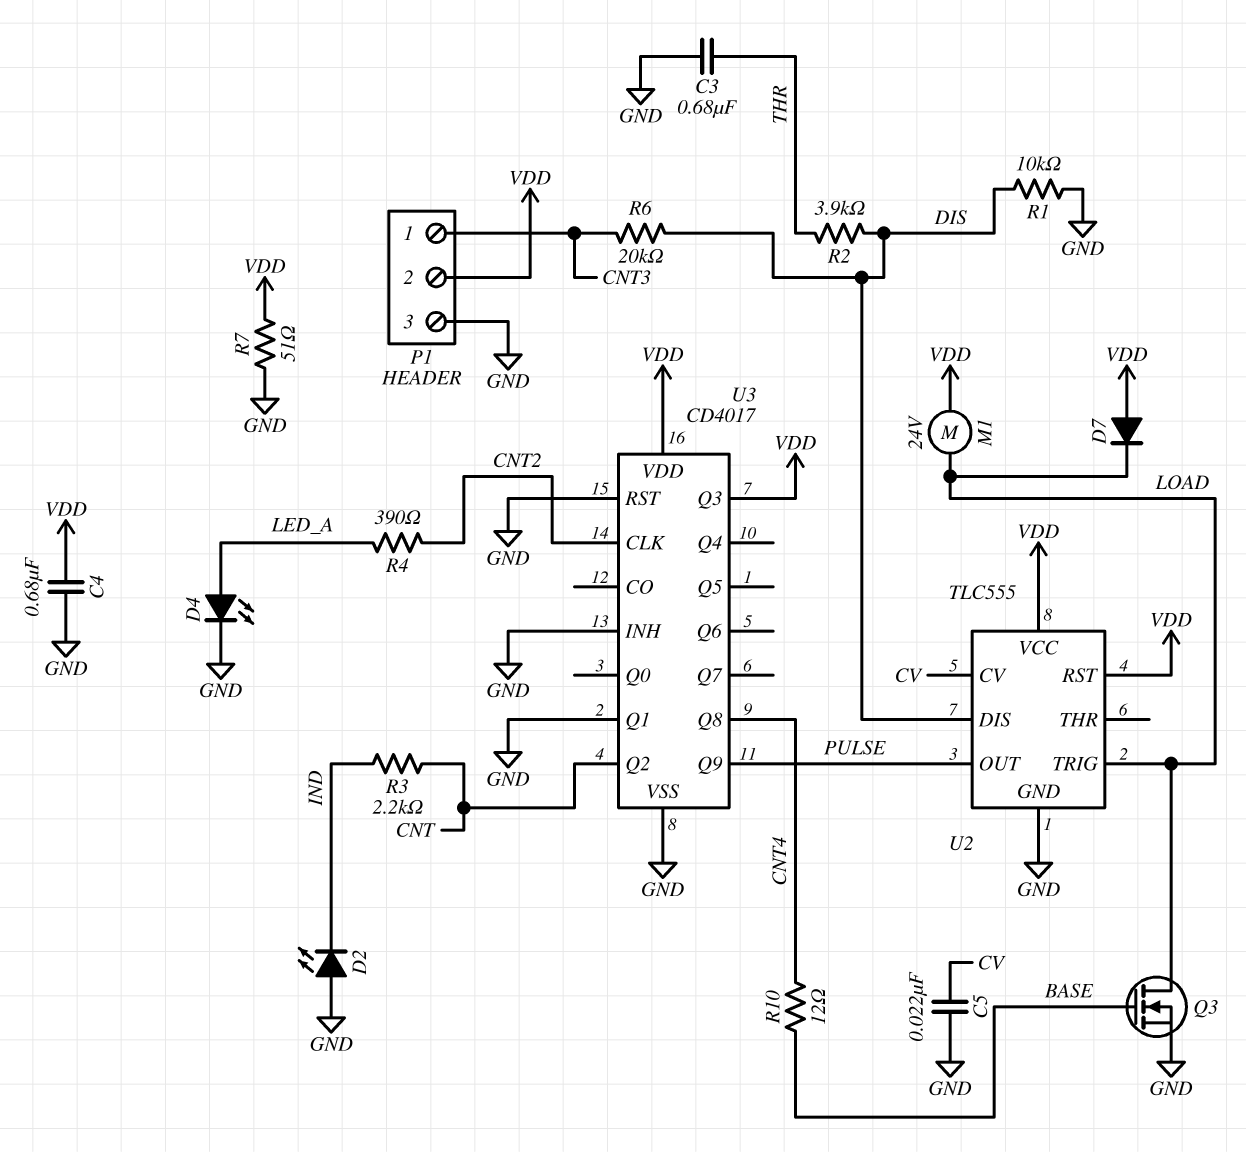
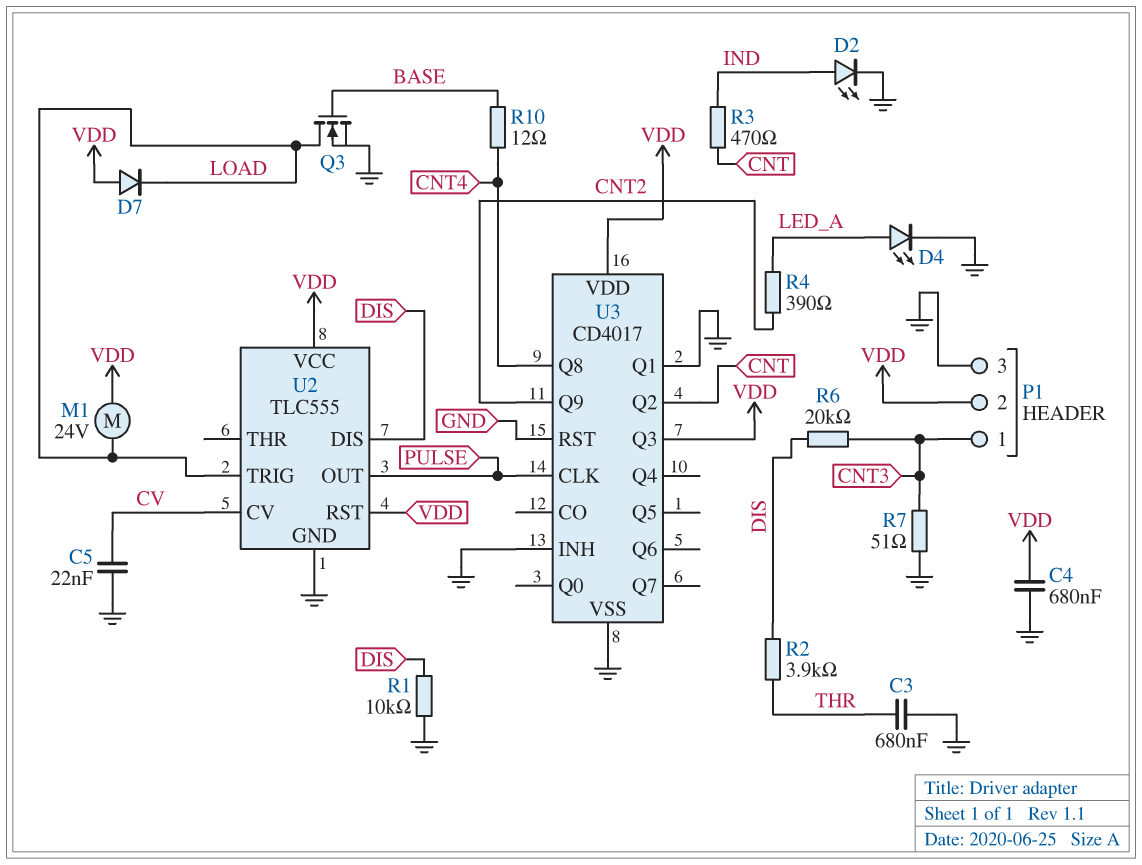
D2: LED (A GND, K IND) -> LED (A IND, K GND)
R3: 2.2k (CNT, IND) -> 470 (CNT, IND)
R7: 51 (GND, VDD) -> 51 (CNT3, GND)
U3 pin CLK: CNT2 -> PULSE
U3 pin Q9: PULSE -> CNT2

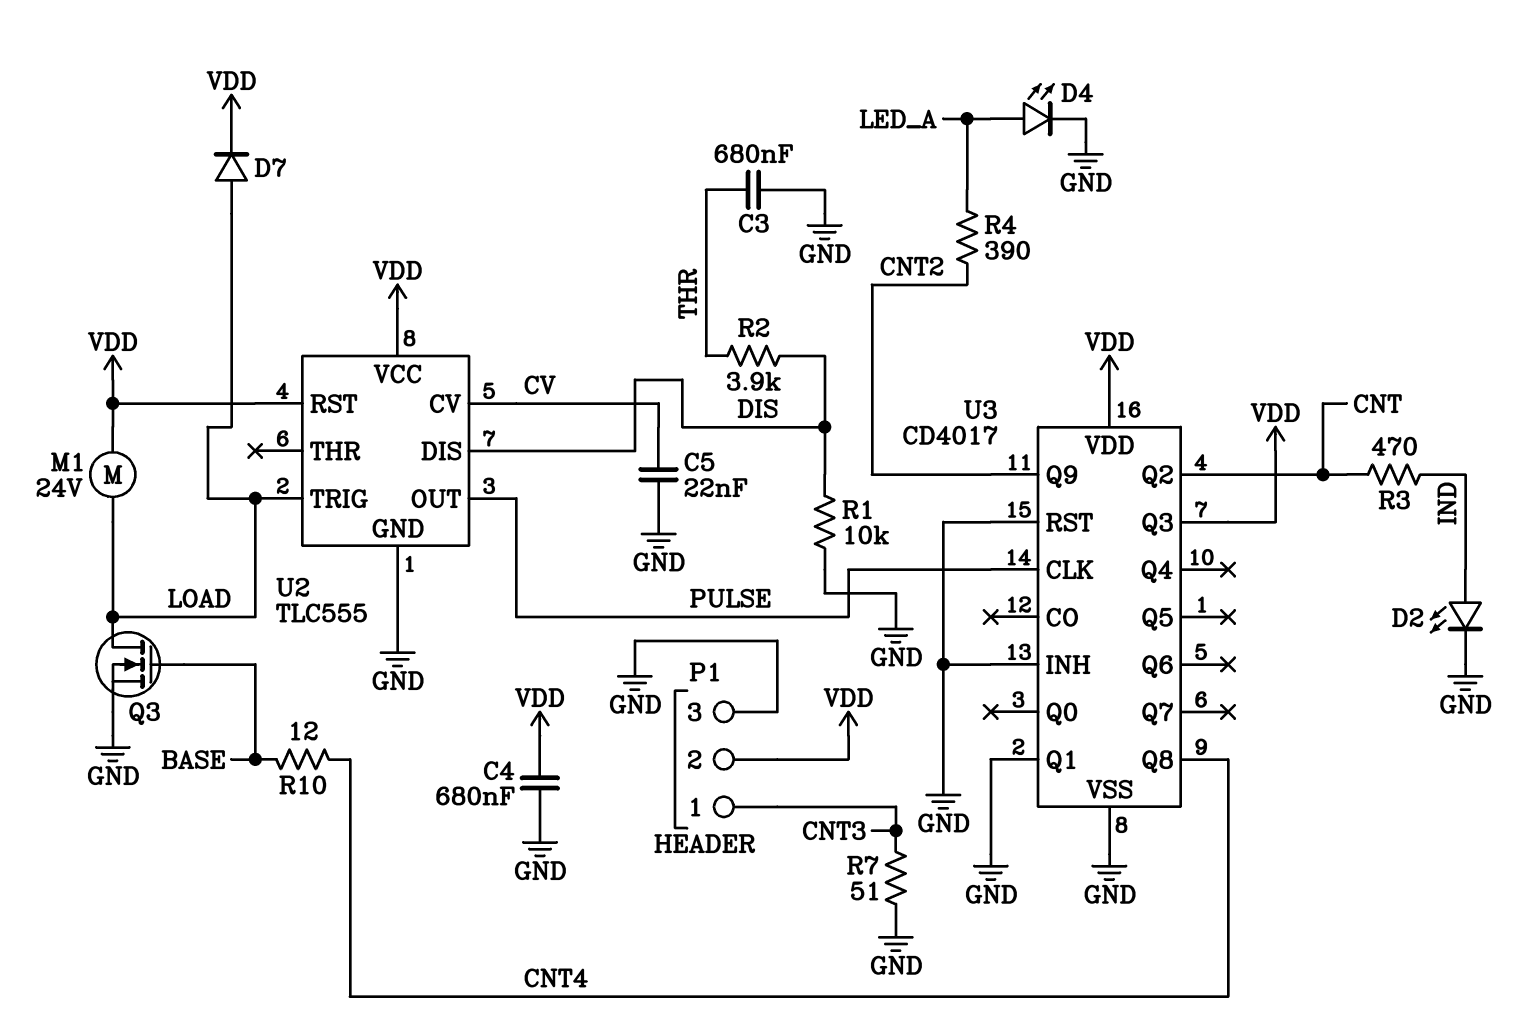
D7: diode (A VDD, K LOAD) -> diode (A LOAD, K VDD)
R6: 20k (CNT3, DIS) -> none

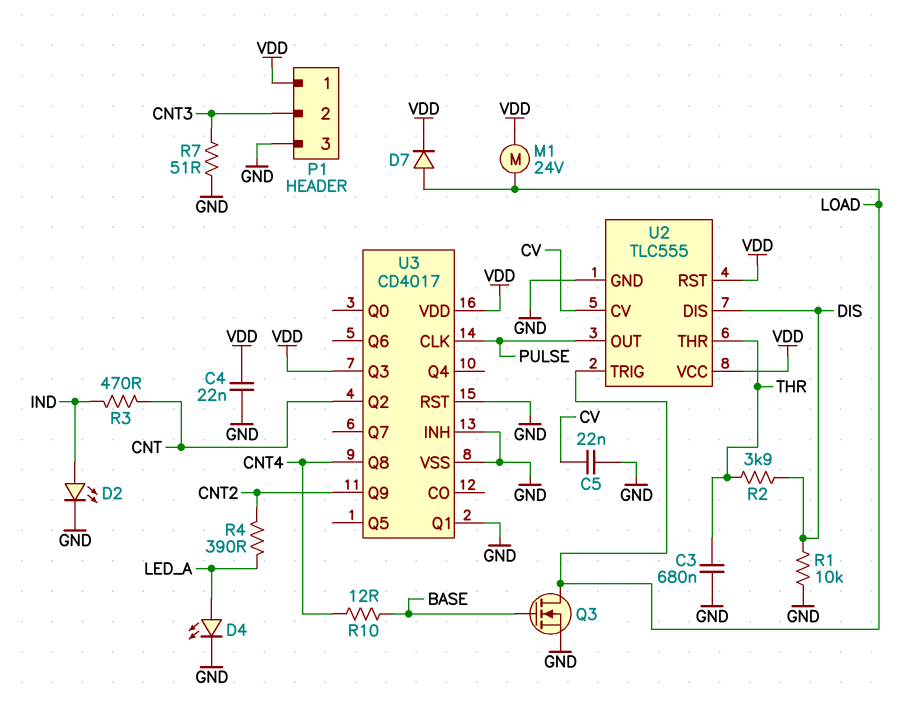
C4: 680nF (GND, VDD) -> 22nF (GND, VDD)
P1 pin 1: CNT3 -> VDD
P1 pin 2: VDD -> CNT3
U2 pin THR: none -> THR

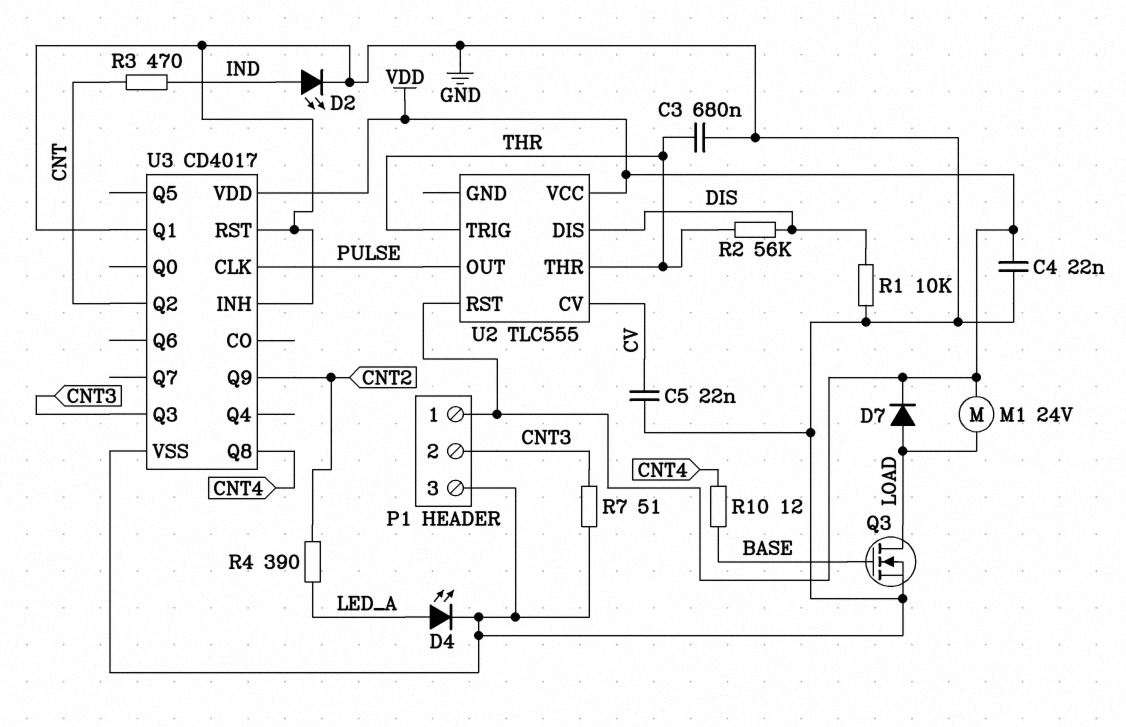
R2: 3.9k (DIS, THR) -> 56k (DIS, THR)
U2 pin GND: GND -> none
U2 pin TRIG: LOAD -> THR
U3 pin Q3: VDD -> CNT3

